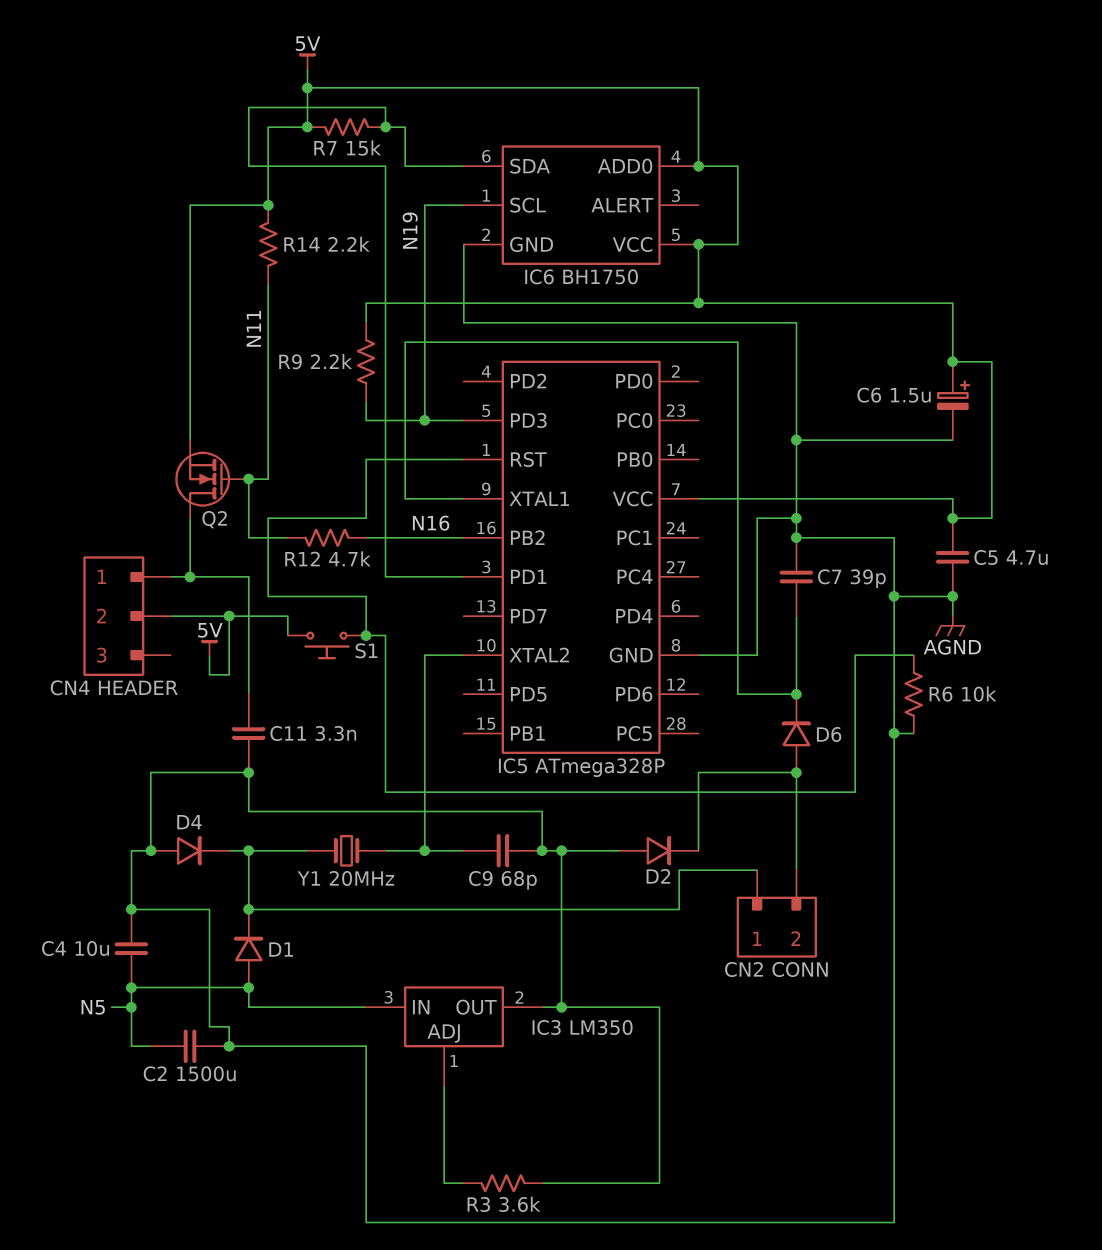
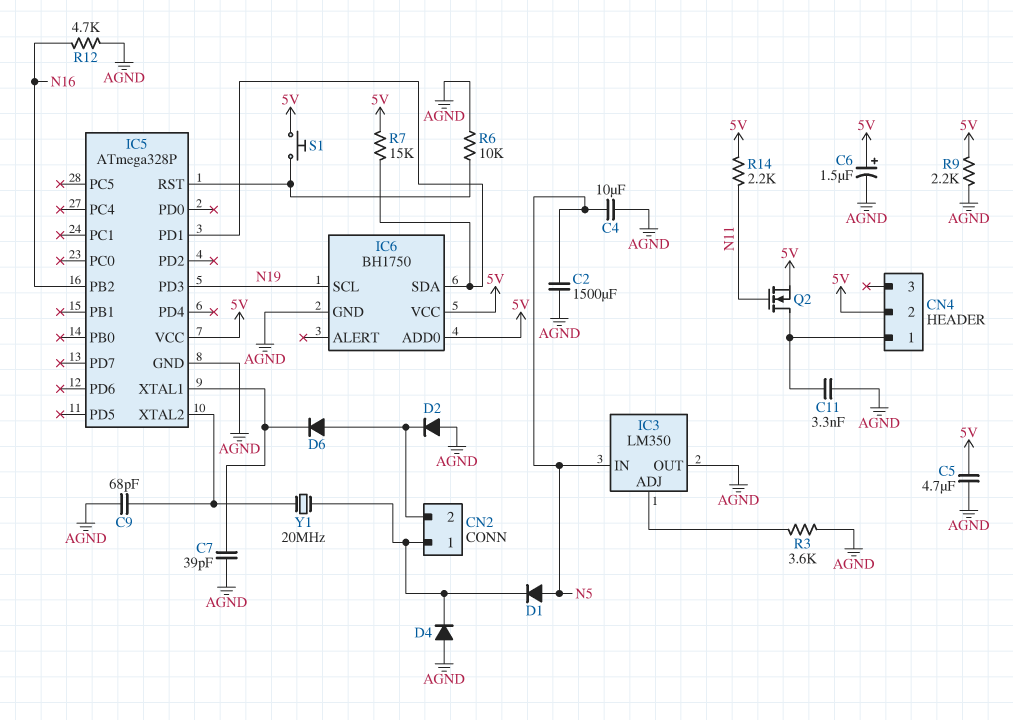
R9: 2.2k (5V, N19) -> 2.2k (5V, AGND)
R12: 4.7k (N11, N16) -> 4.7k (AGND, N16)

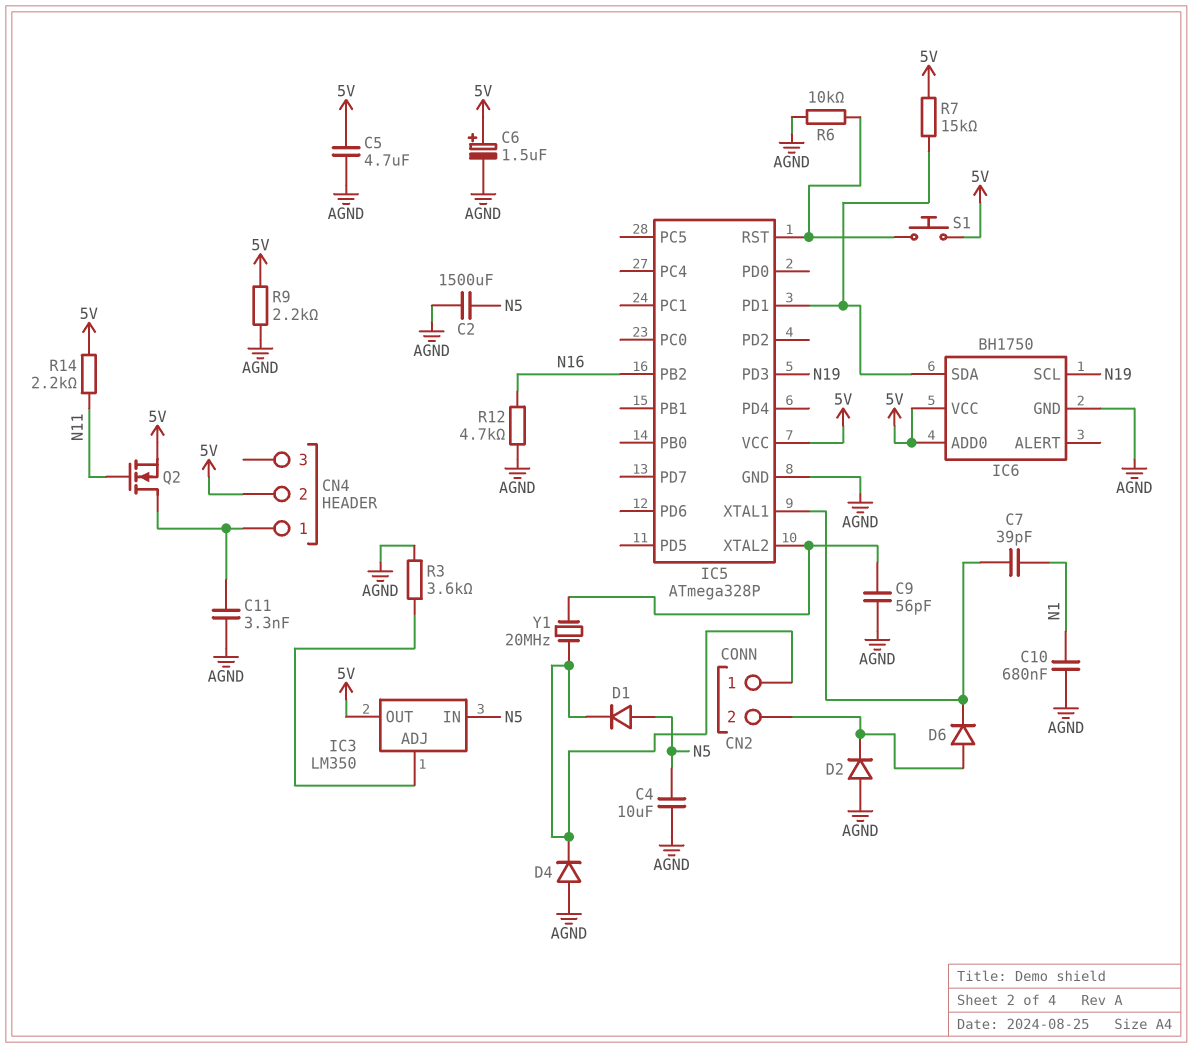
C7: 39pF (AGND, IC5/XTAL1) -> 39pF (IC5/XTAL1, N1)
C9: 68pF (AGND, IC5/XTAL2) -> 56pF (AGND, IC5/XTAL2)
C10: none -> 680nF (AGND, N1)
IC3 pin OUT: AGND -> 5V

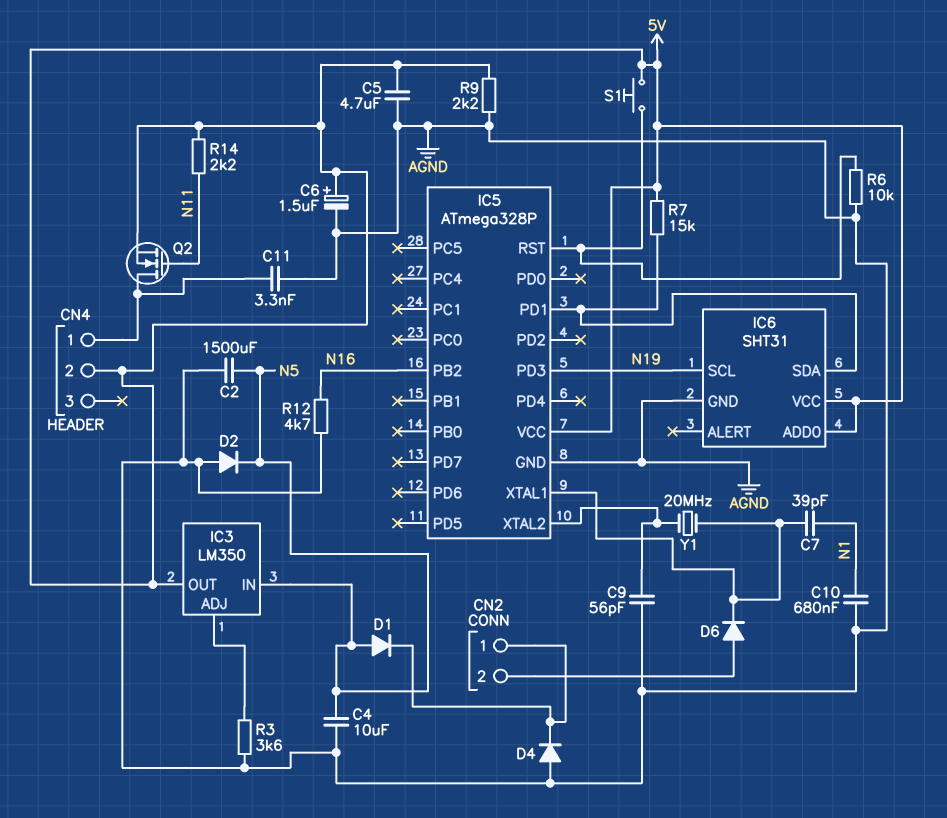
D2: diode (A AGND, K CN2/2) -> diode (A AGND, K N5)
IC6: BH1750 -> SHT31
Y1: 20MHz (CN2/1, IC5/XTAL2) -> 20MHz (IC5/XTAL1, IC5/XTAL2)

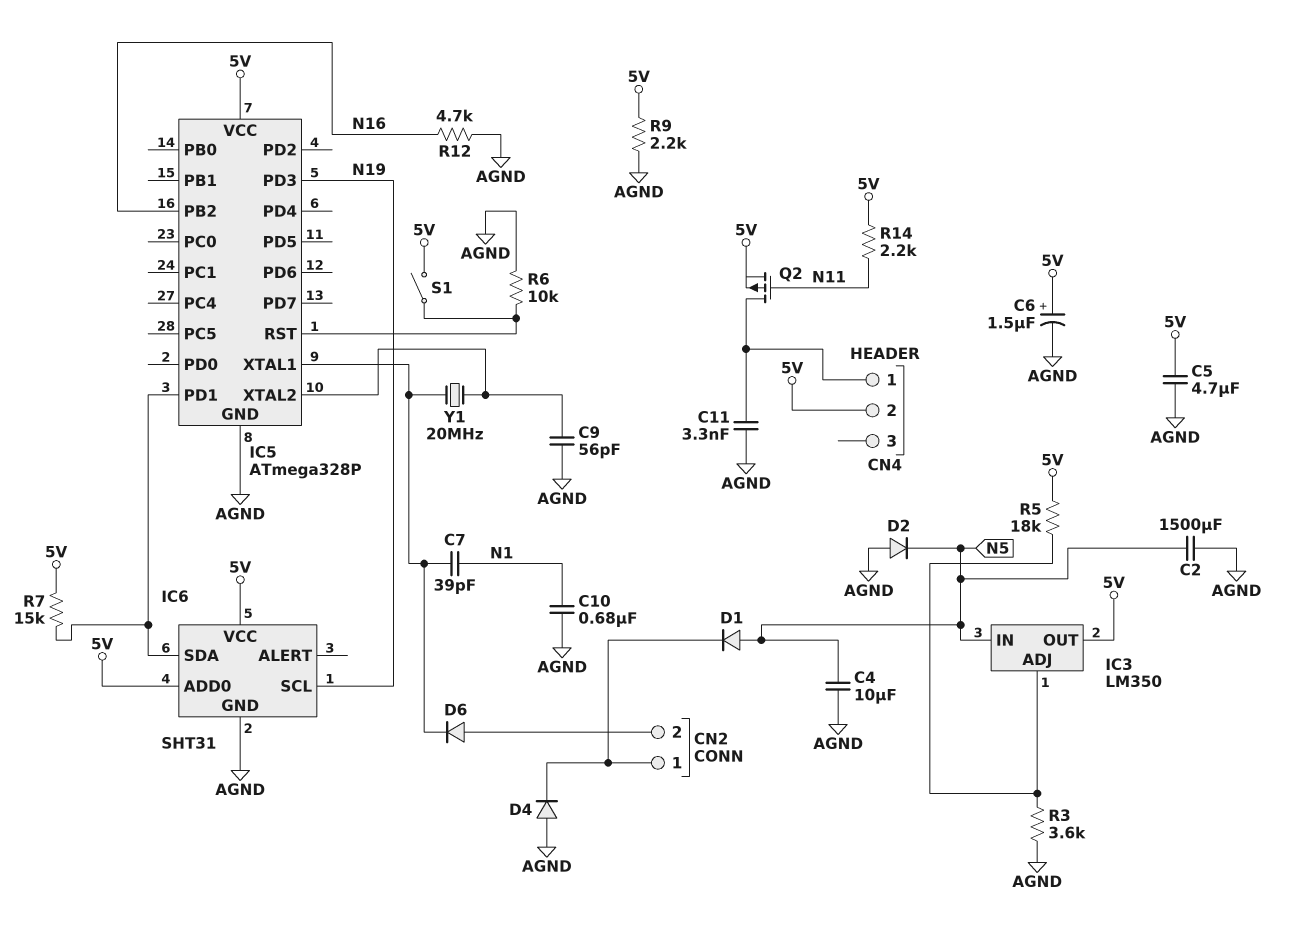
Q2: NMOS (G N11, D CN4/1, S 5V) -> PMOS (G N11, D CN4/1, S 5V)
R5: none -> 18k (5V, IC3/ADJ)
S1: button (5V, IC5/RST) -> switch (5V, IC5/RST)

